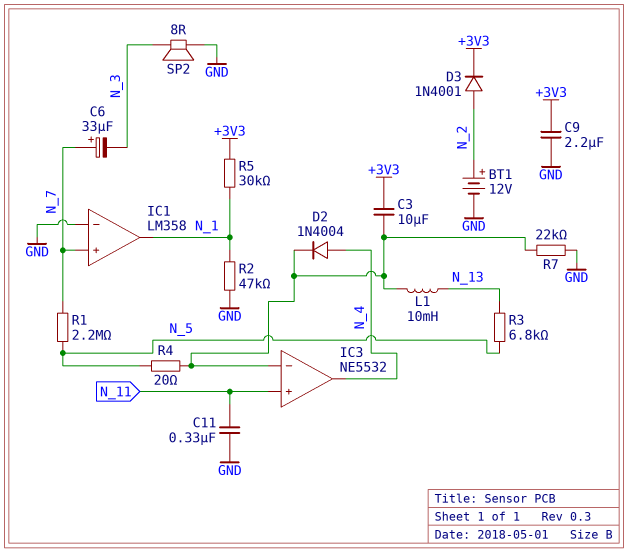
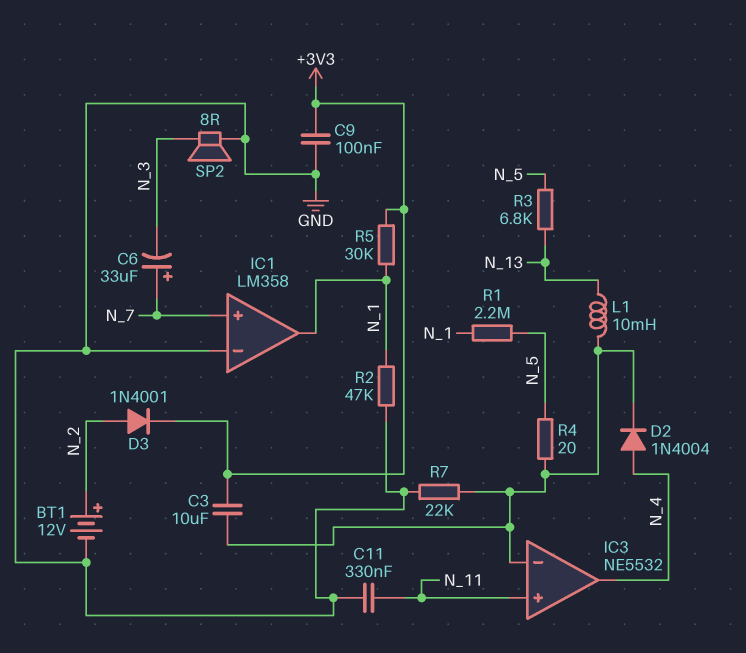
C9: 2.2uF (+3V3, GND) -> 100nF (+3V3, GND)
R1: 2.2M (N_5, N_7) -> 2.2M (N_1, N_5)

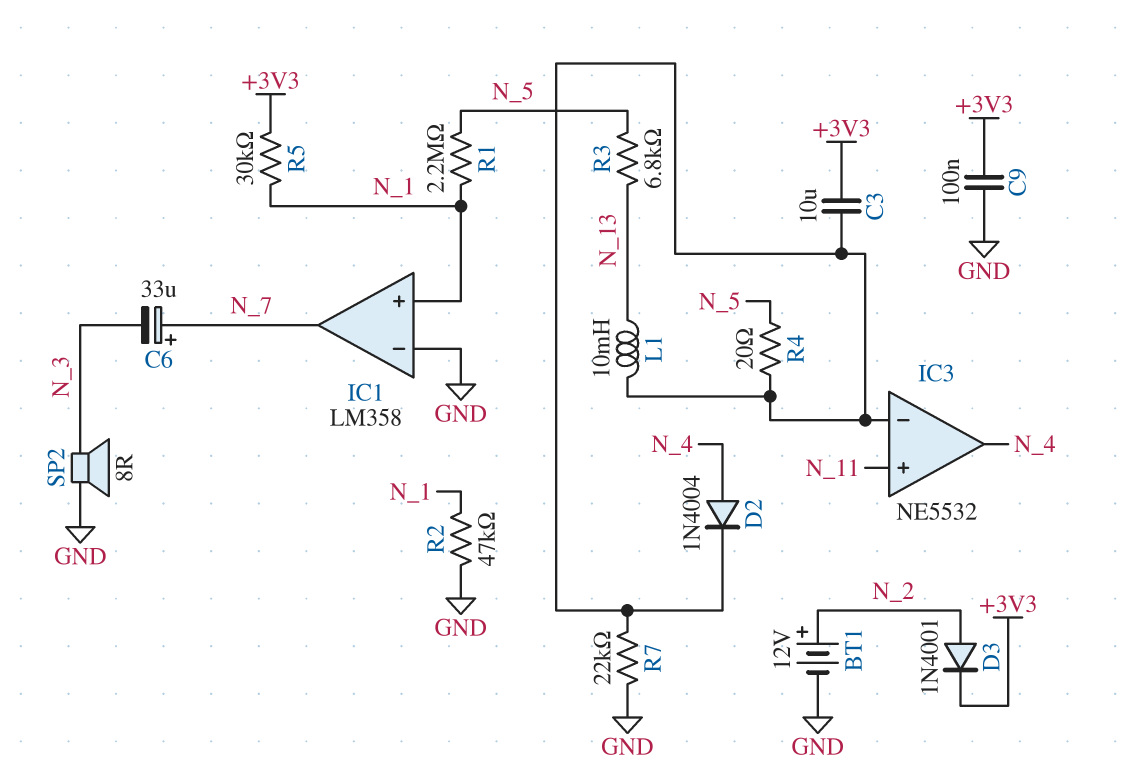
C11: 330nF (GND, N_11) -> none
IC1 pin in+: N_7 -> N_1
IC1 pin out: N_1 -> N_7

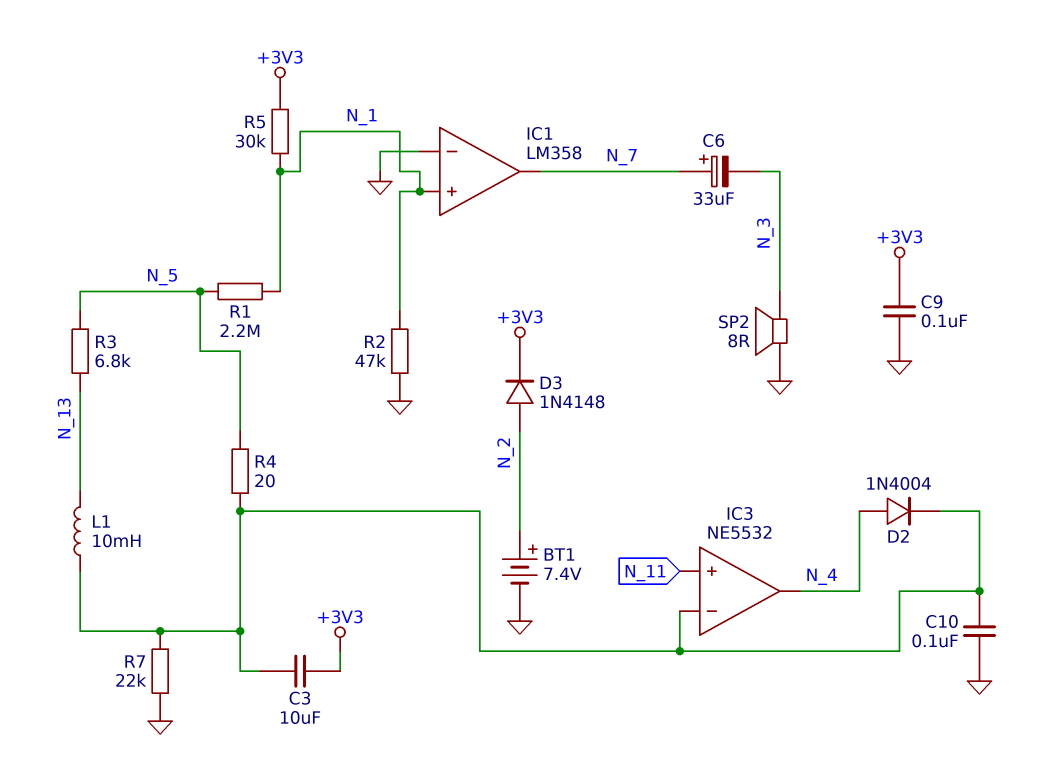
BT1: 12V (plus N_2, minus GND) -> 7.4V (plus N_2, minus GND)
C10: none -> 100nF (GND, IC3/in-)
D3: diode 1N4001 (A N_2, K +3V3) -> diode 1N4148 (A N_2, K +3V3)

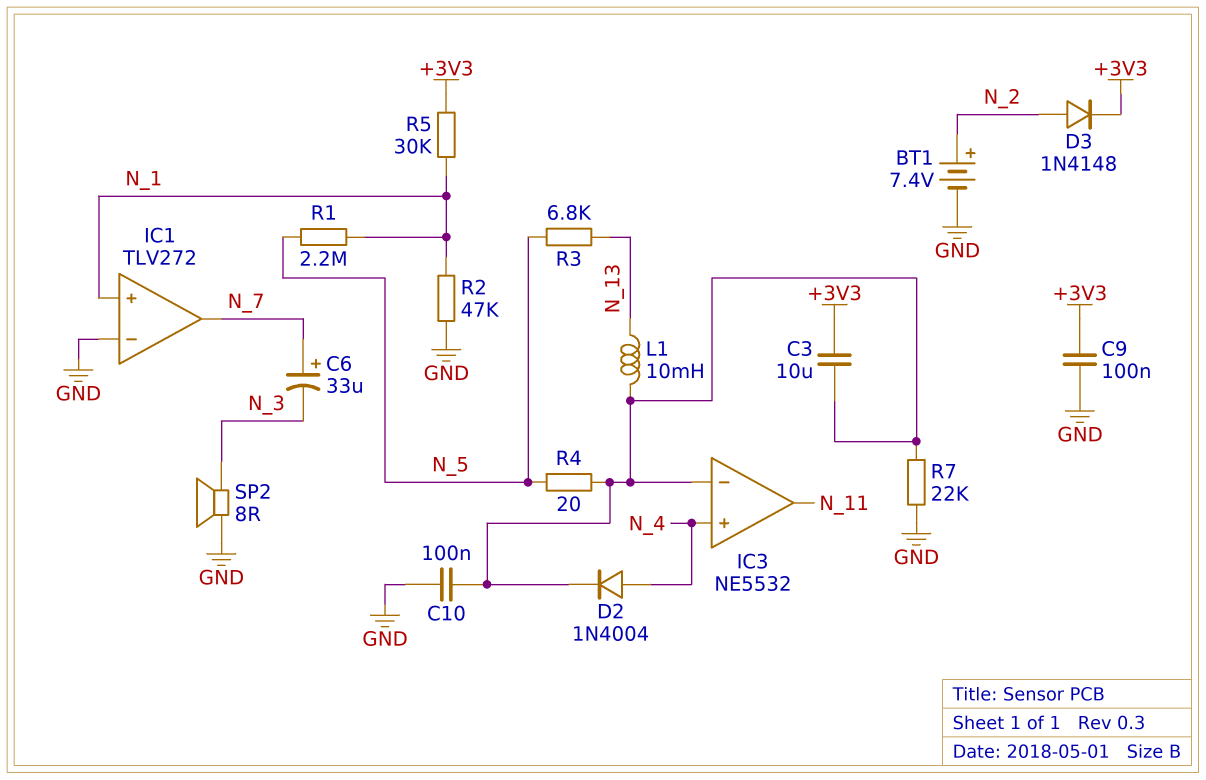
IC1: LM358 -> TLV272
IC3 pin in+: N_11 -> N_4
IC3 pin out: N_4 -> N_11

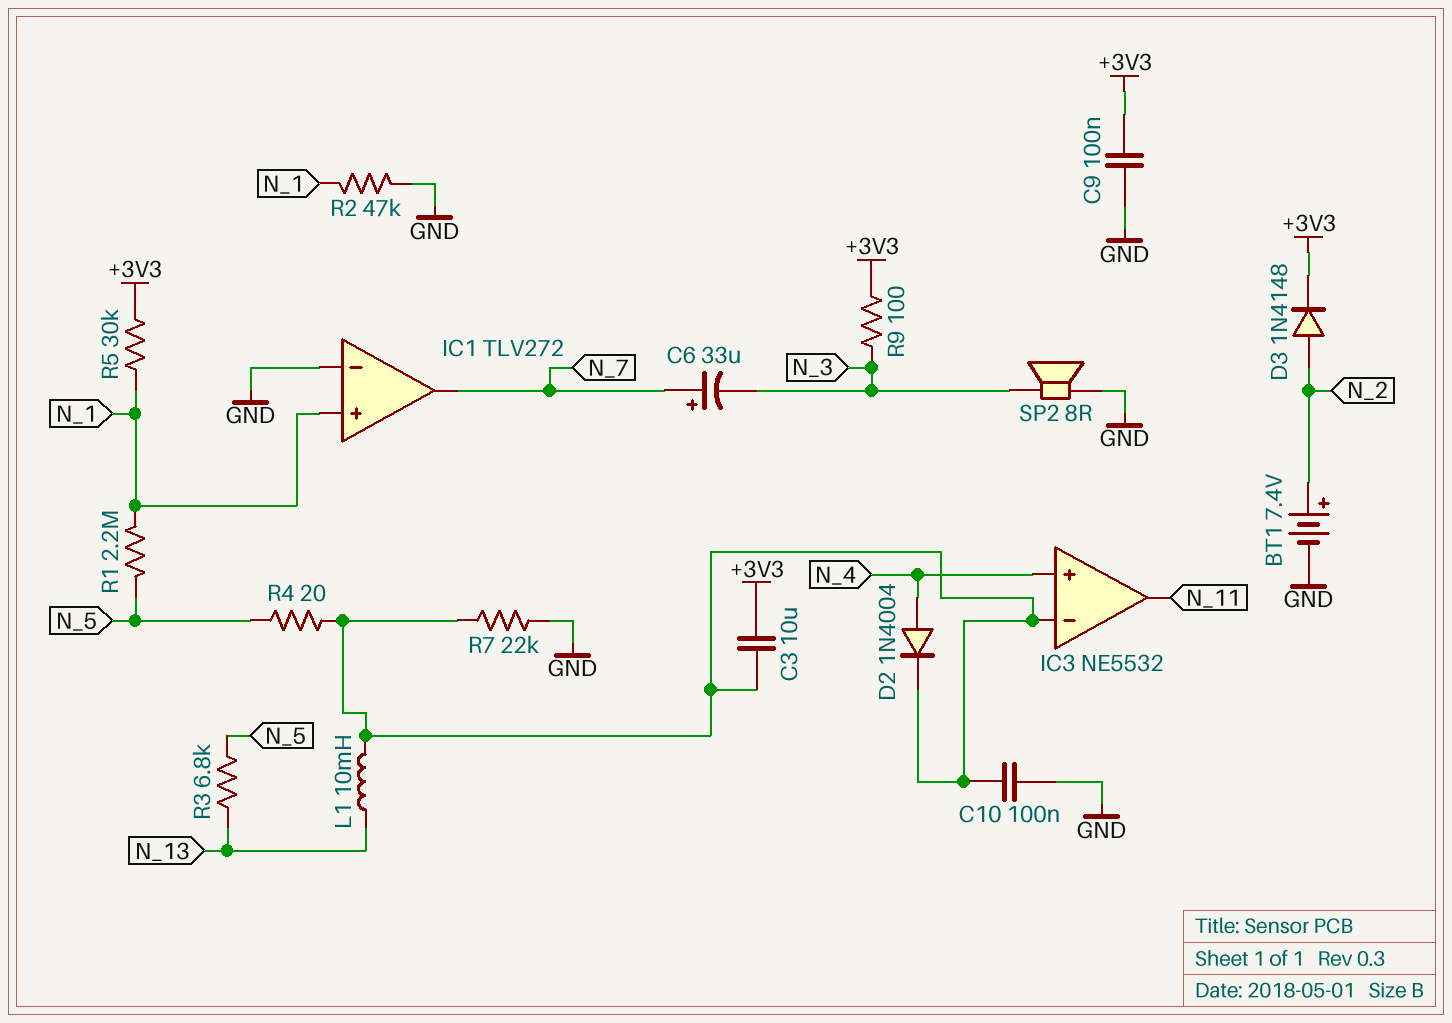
R9: none -> 100 (+3V3, N_3)

